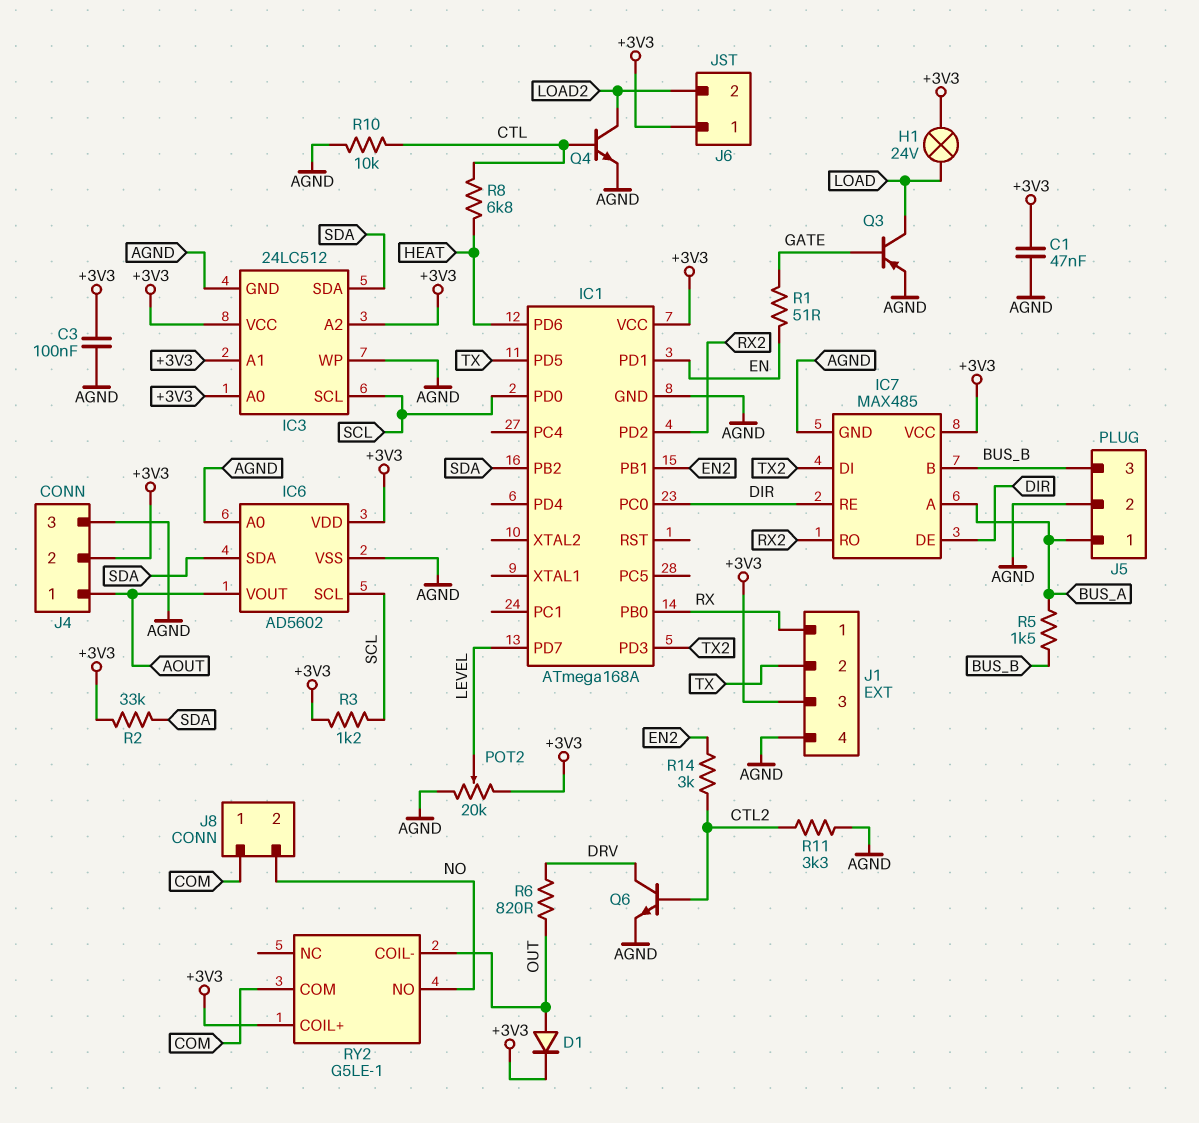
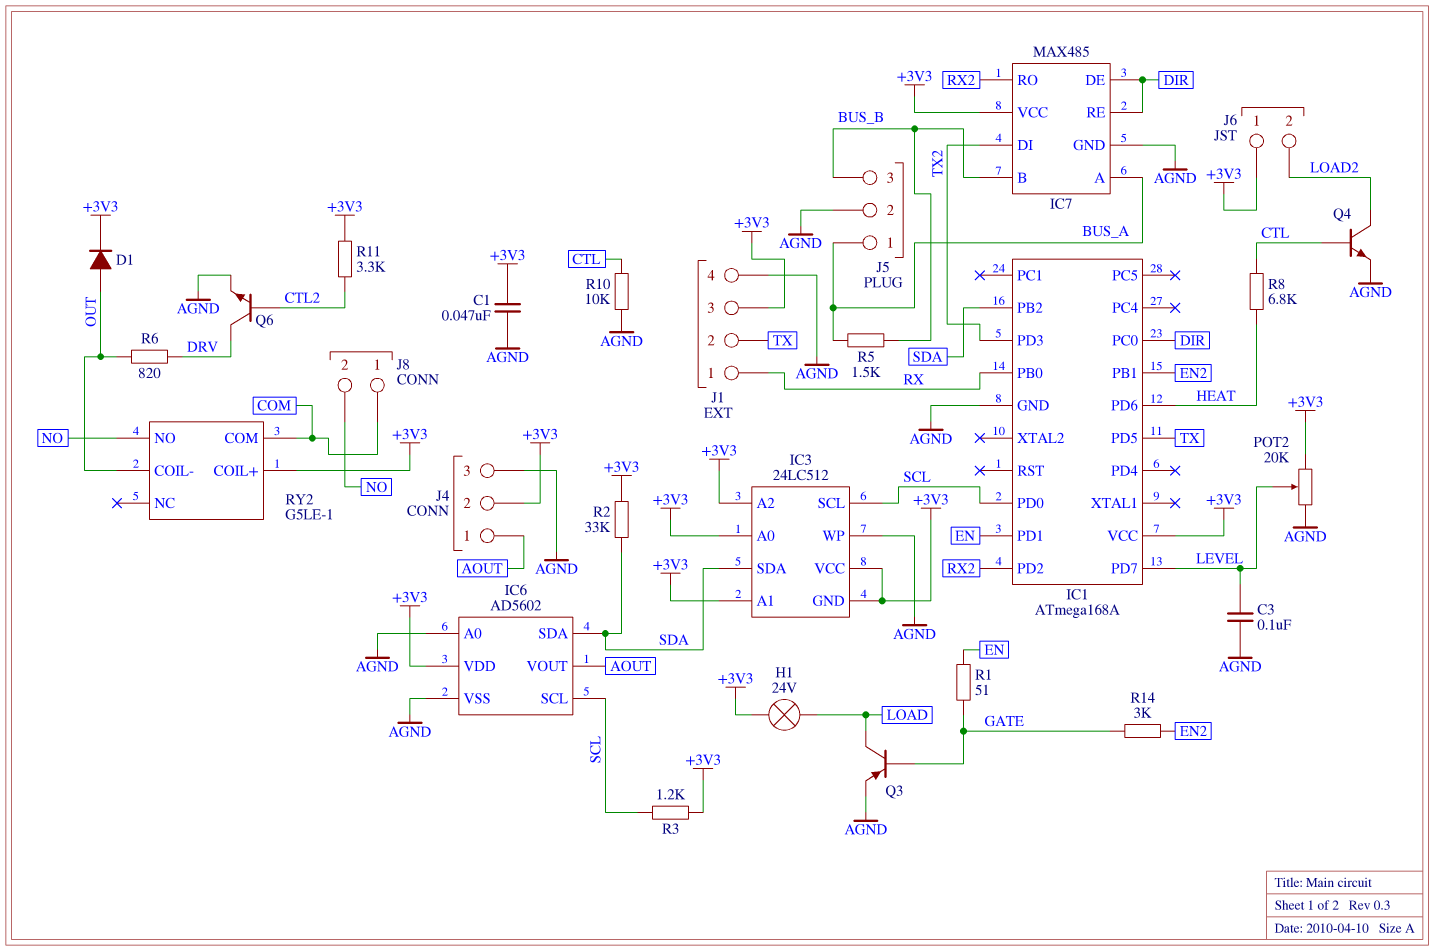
C3: 100nF (+3V3, AGND) -> 100nF (AGND, LEVEL)
IC3 pin GND: AGND -> +3V3
R11: 3.3k (AGND, CTL2) -> 3.3k (+3V3, CTL2)
R14: 3k (CTL2, EN2) -> 3k (EN2, GATE)

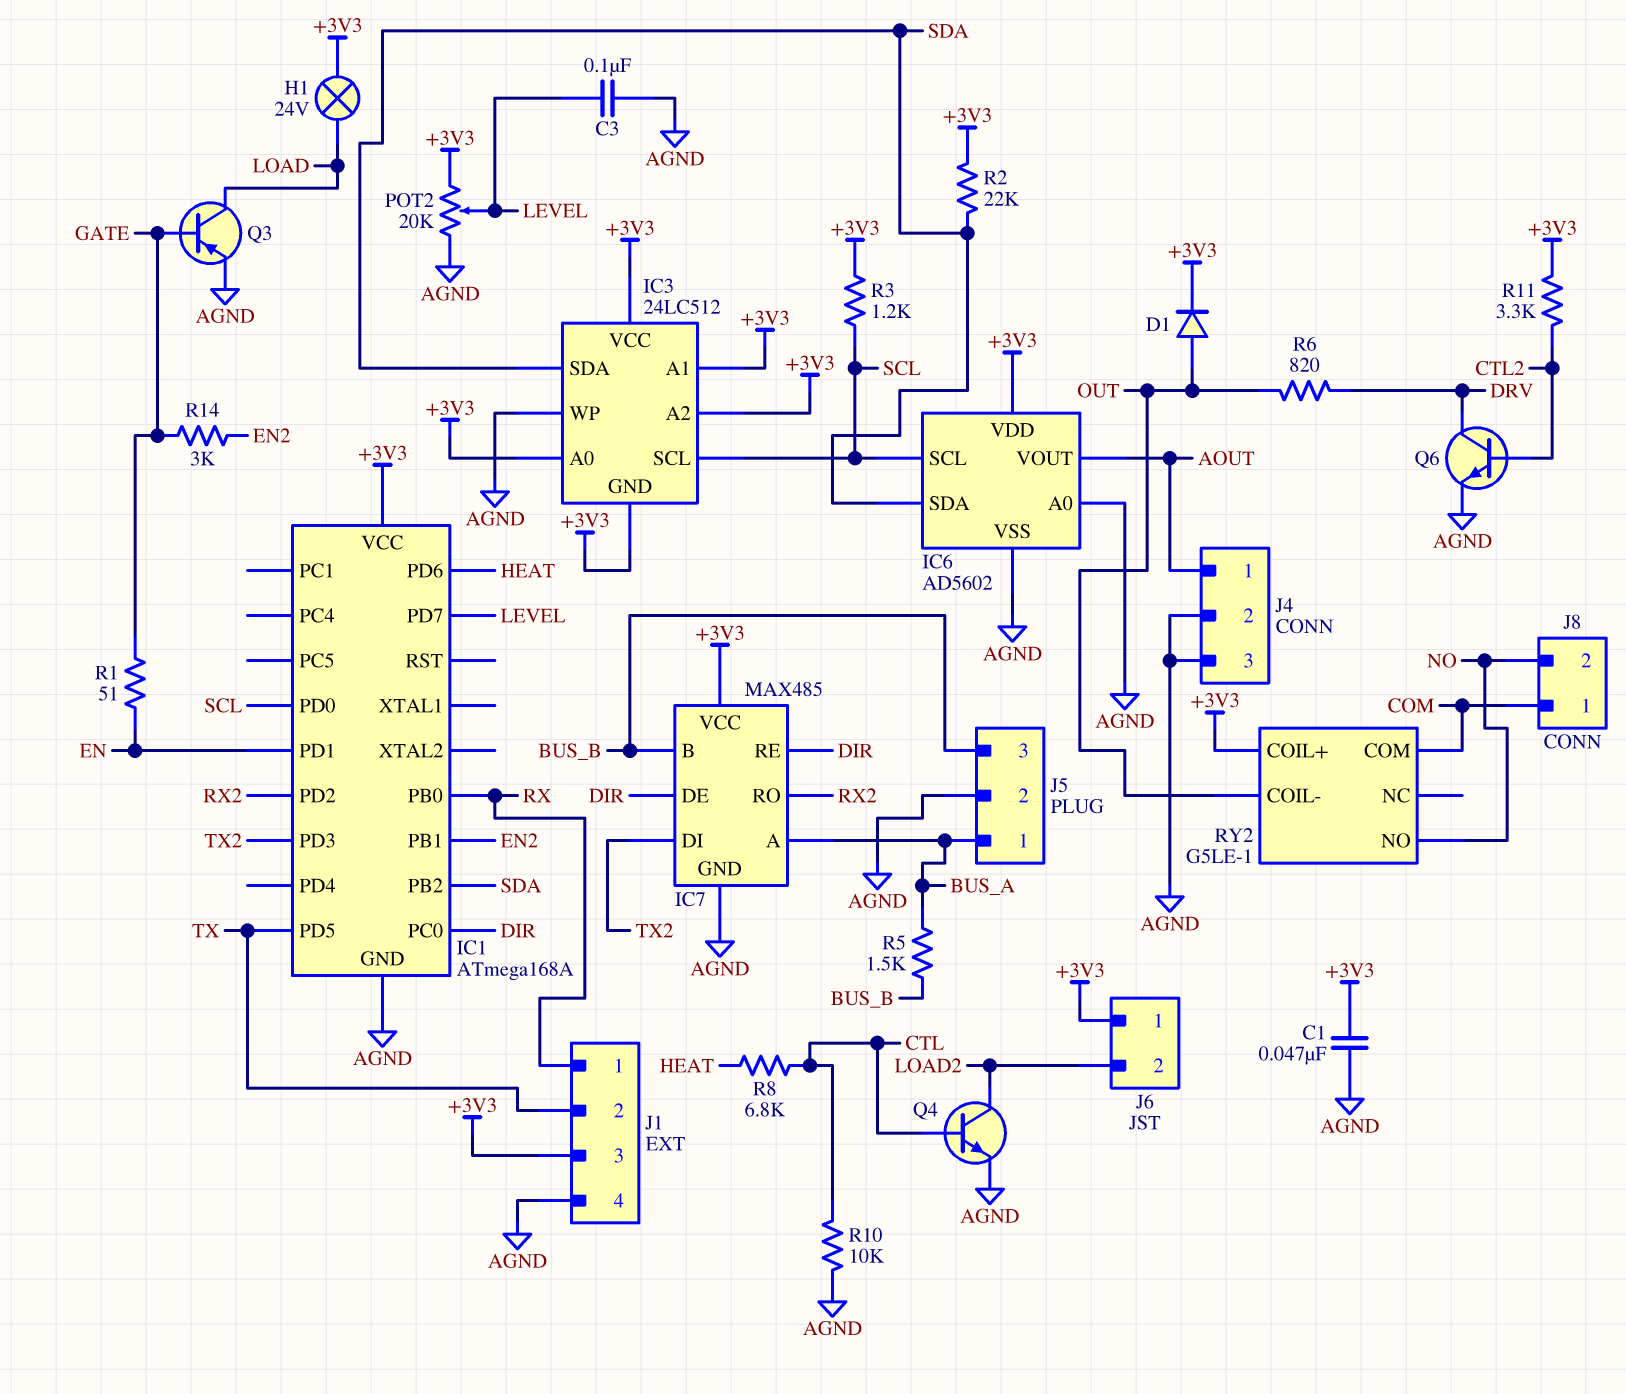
J4 pin 2: +3V3 -> AGND
R2: 33k (+3V3, SDA) -> 22k (+3V3, SDA)

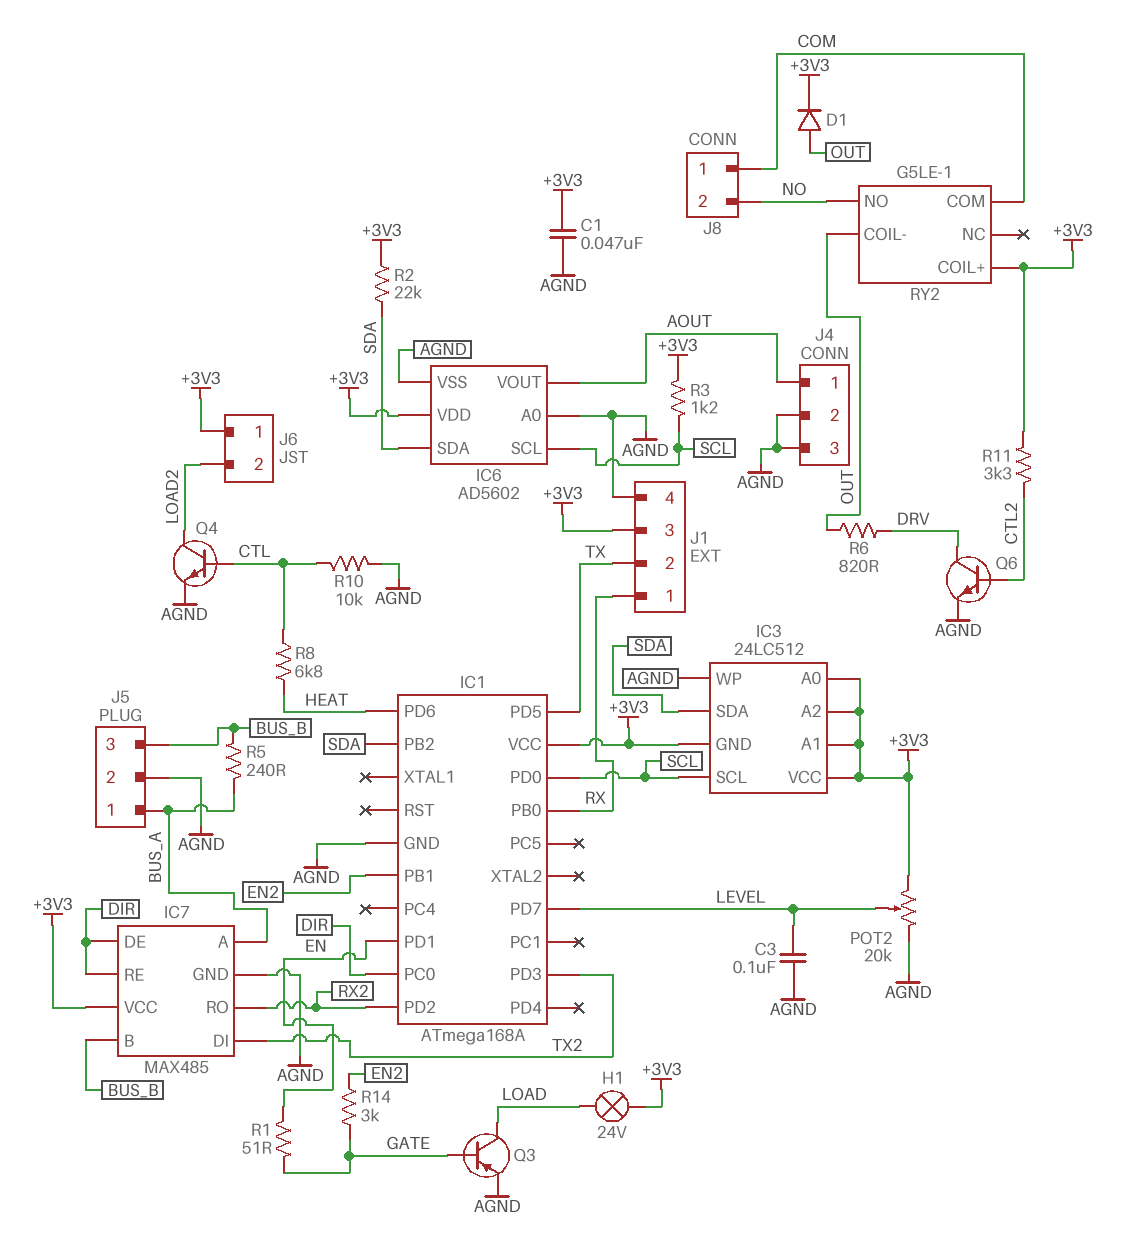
R5: 1.5k (BUS_A, BUS_B) -> 240 (BUS_A, BUS_B)

